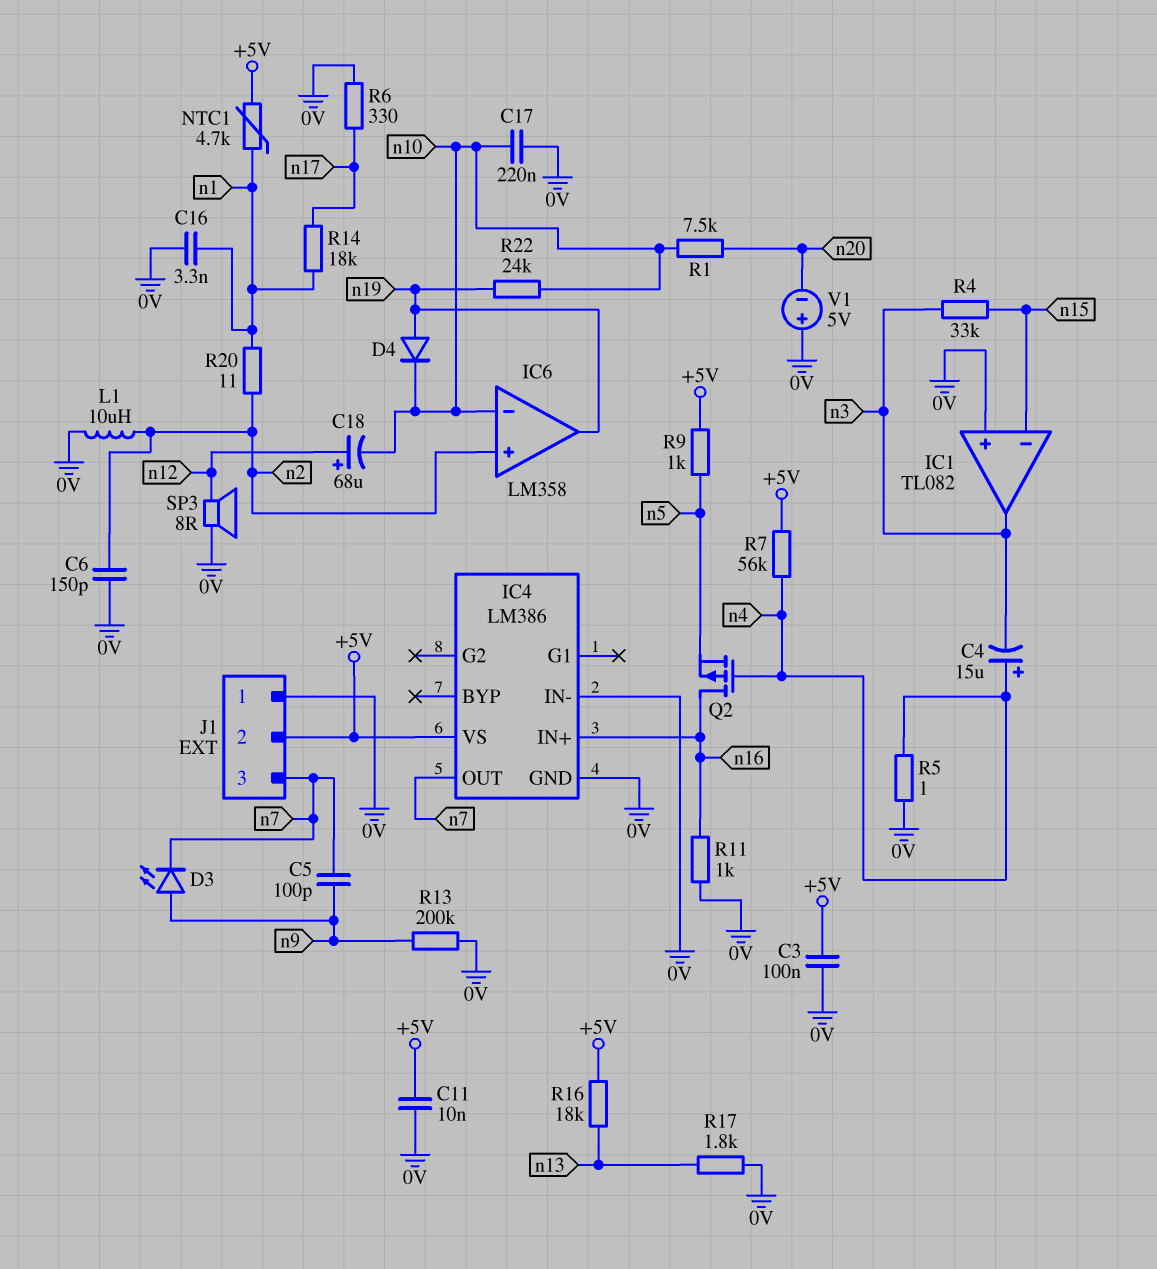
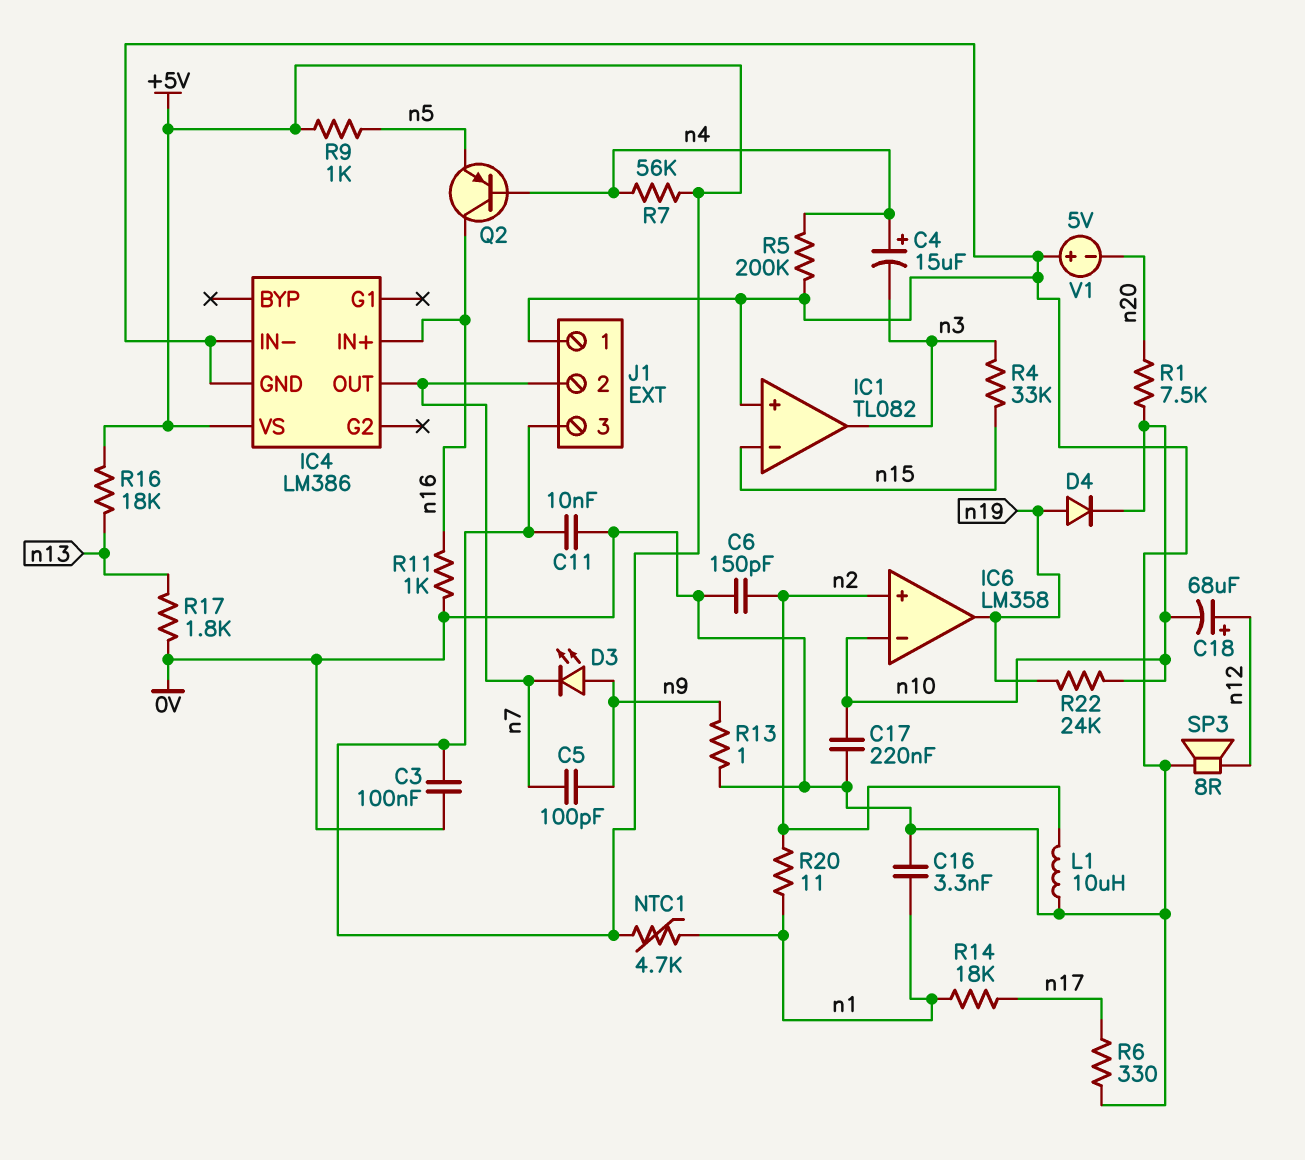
J1 pin 2: +5V -> n7
J1 pin 3: n7 -> +5V
Q2: PMOS (G n4, D n16, S n5) -> PNP (B n4, C n16, E n5)
R5: 1 (0V, n4) -> 200k (0V, n4)
R13: 200k (0V, n9) -> 1 (0V, n9)

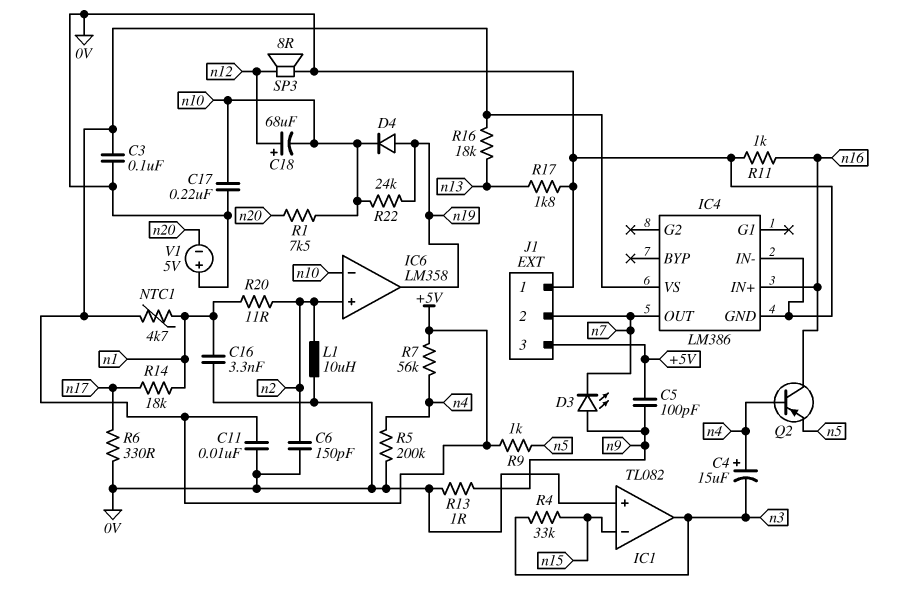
C5: 100pF (n7, n9) -> 100pF (+5V, n9)

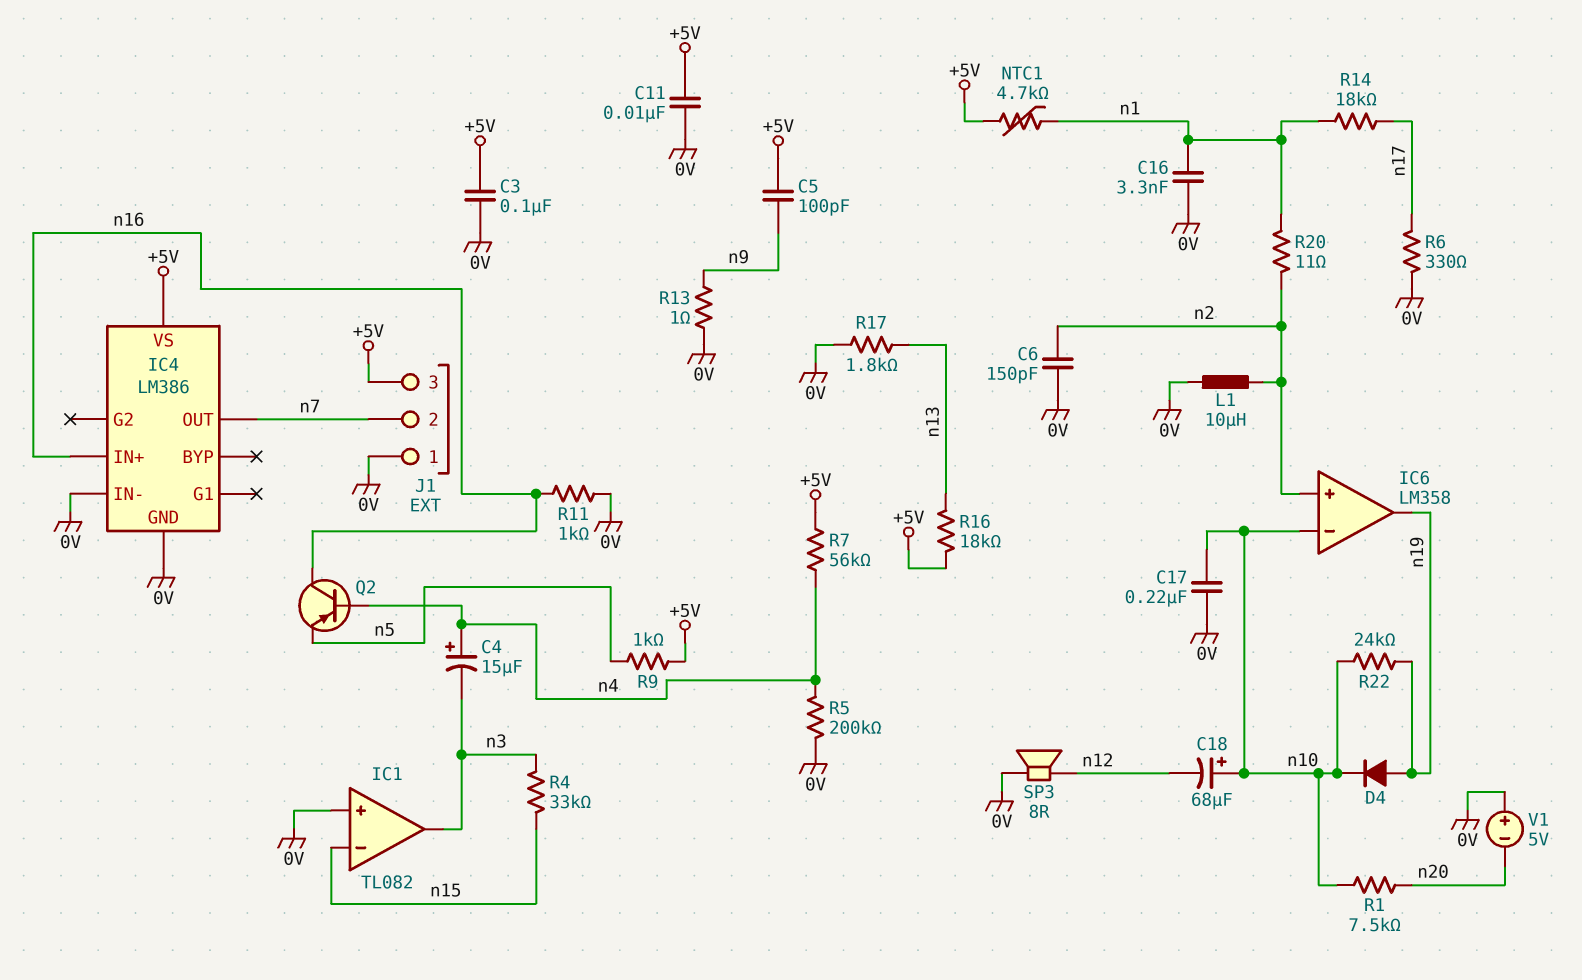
C18: 68uF (plus n12, minus n10) -> 68uF (plus n10, minus n12)
D3: LED (A n9, K n7) -> none

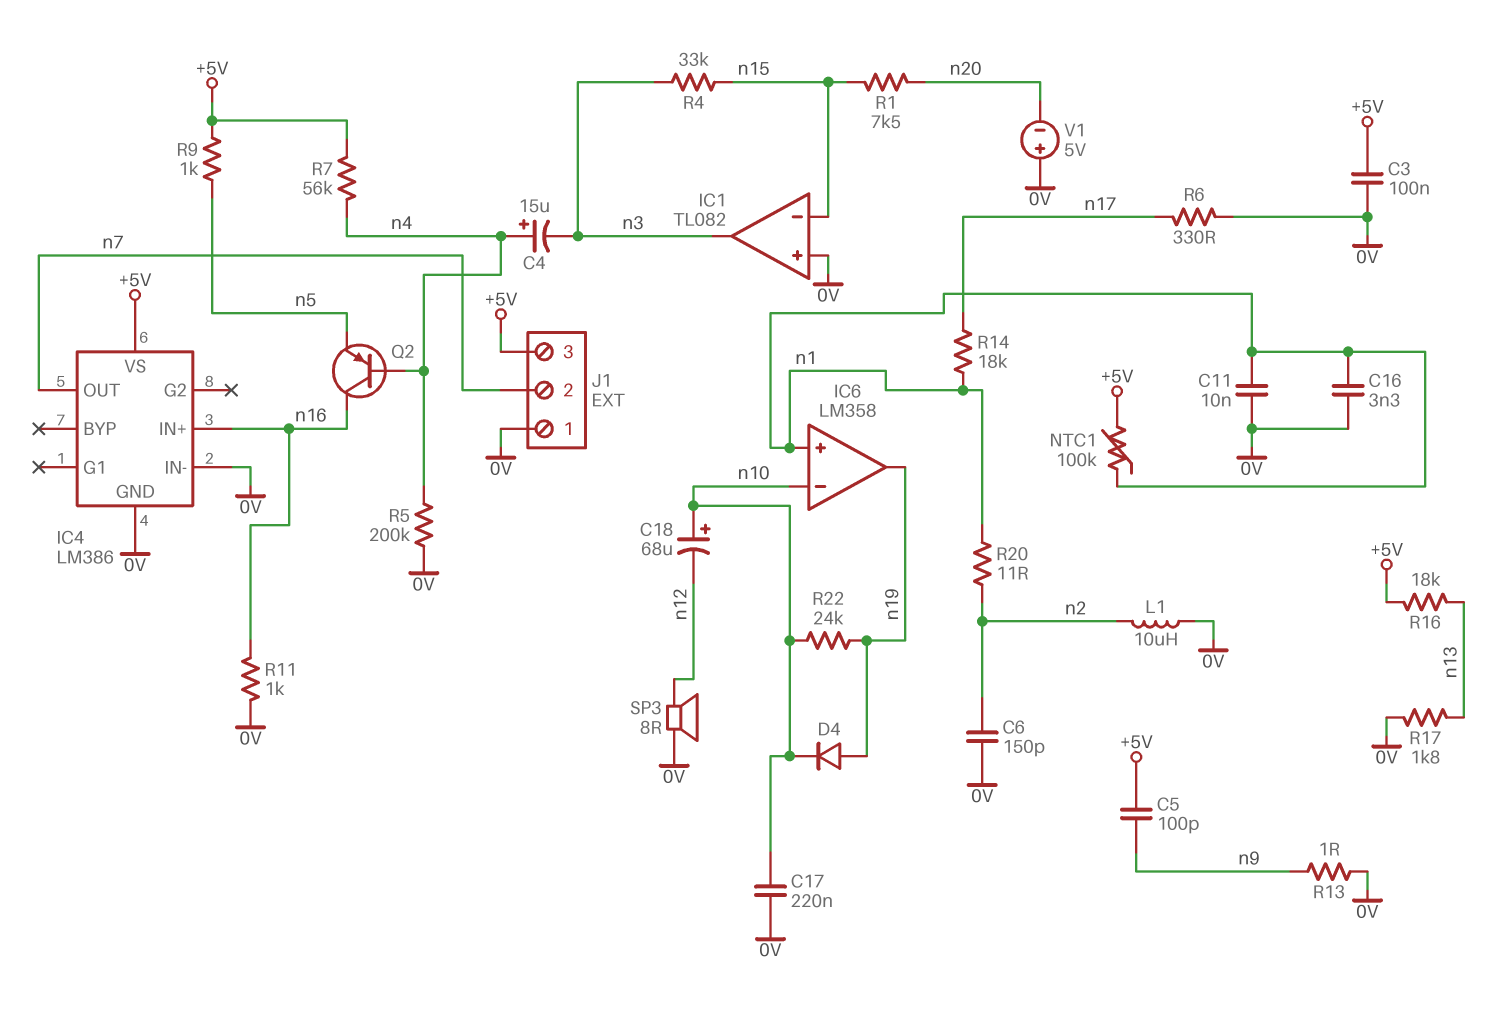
C11: 10nF (+5V, 0V) -> 10nF (0V, n1)
IC6 pin in+: n2 -> n1
NTC1: 4.7k (+5V, n1) -> 100k (+5V, n1)
R1: 7.5k (n10, n20) -> 7.5k (n15, n20)

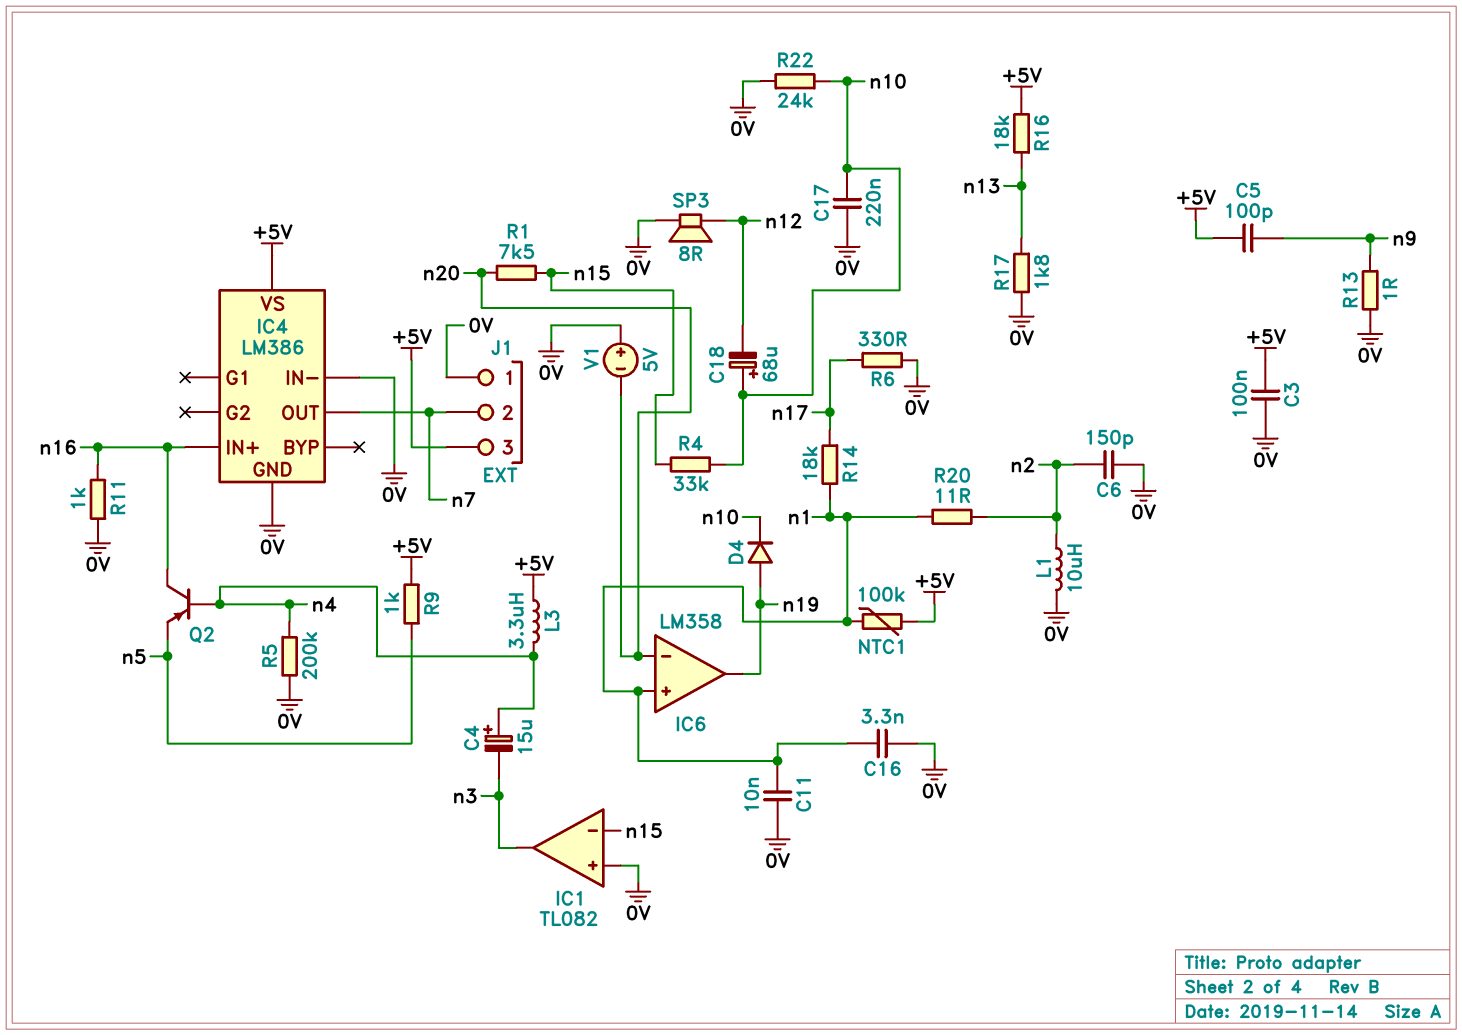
IC6 pin in-: n10 -> n20
L3: none -> 3.3uH (+5V, n4)
R4: 33k (n3, n15) -> 33k (n10, n15)
R7: 56k (+5V, n4) -> none
R22: 24k (n10, n19) -> 24k (0V, n10)

